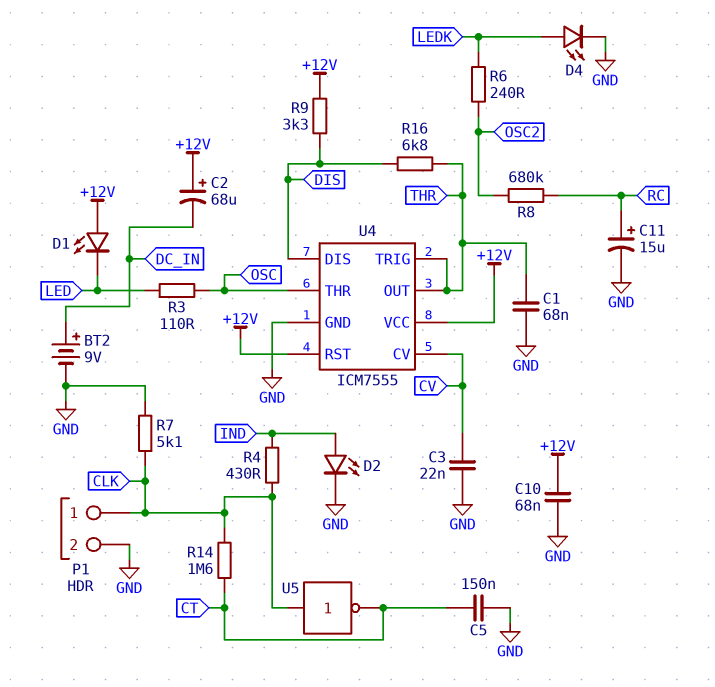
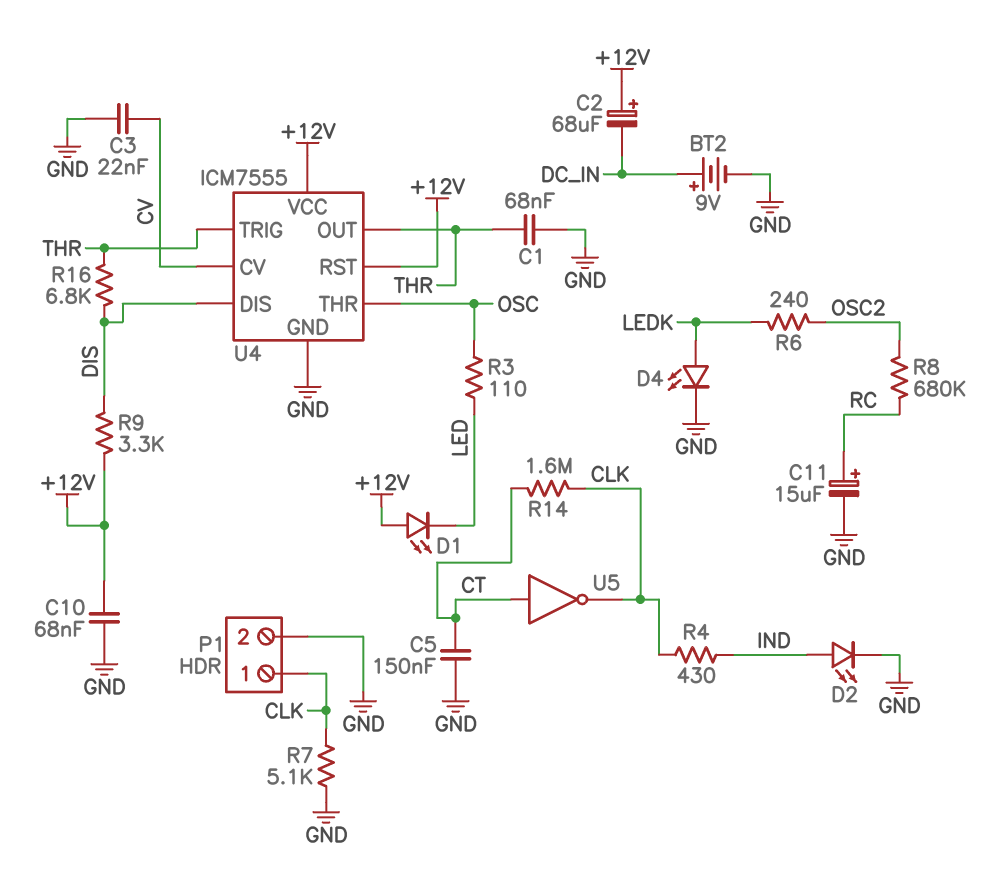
U5: NOT (in CLK, out CT) -> NOT (in CT, out CLK)

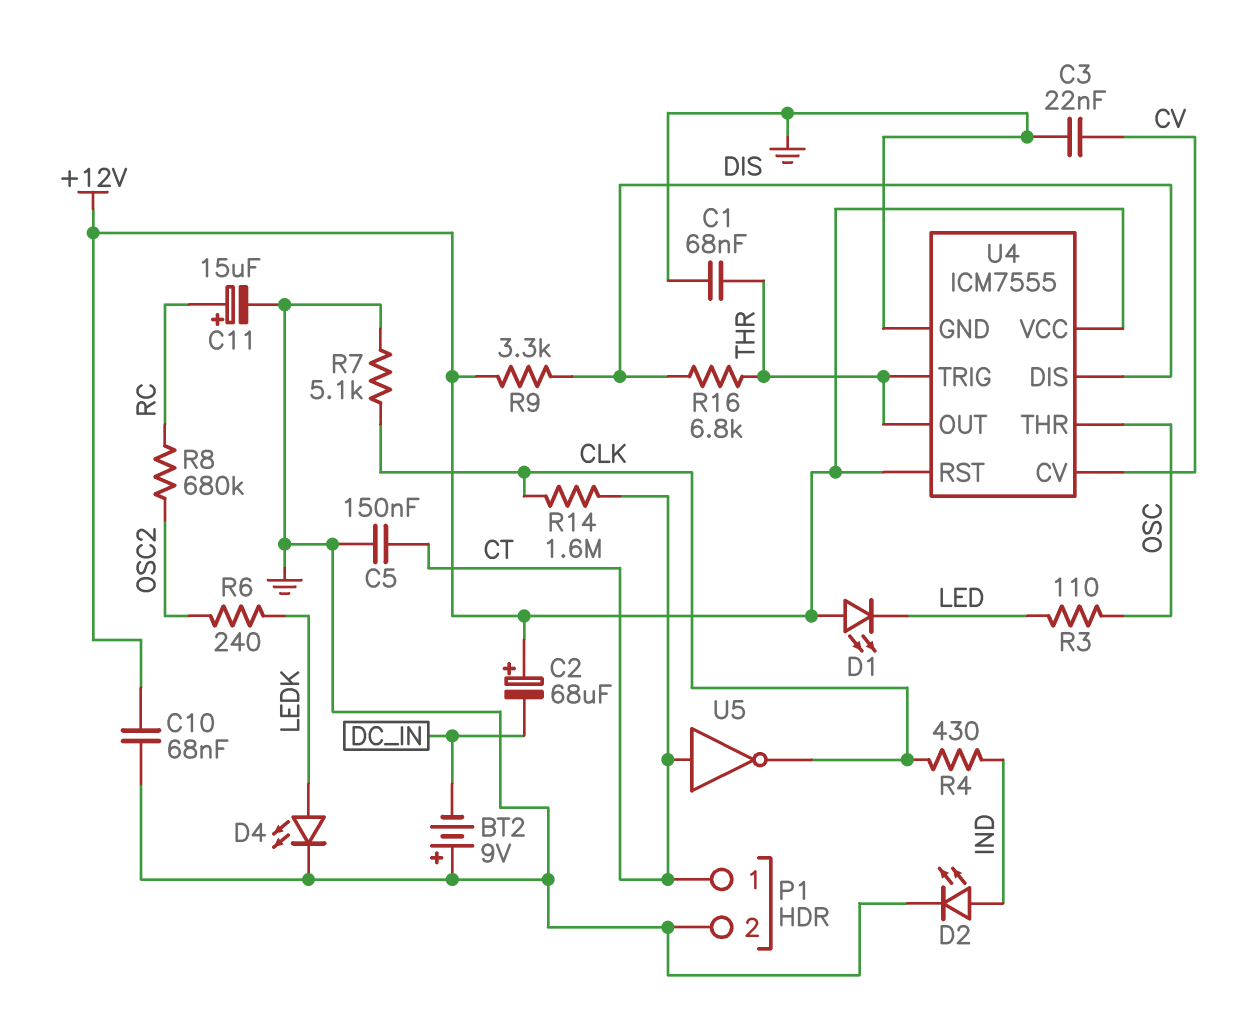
BT2: 9V (plus DC_IN, minus GND) -> 9V (plus GND, minus DC_IN)
P1 pin 1: CLK -> CT

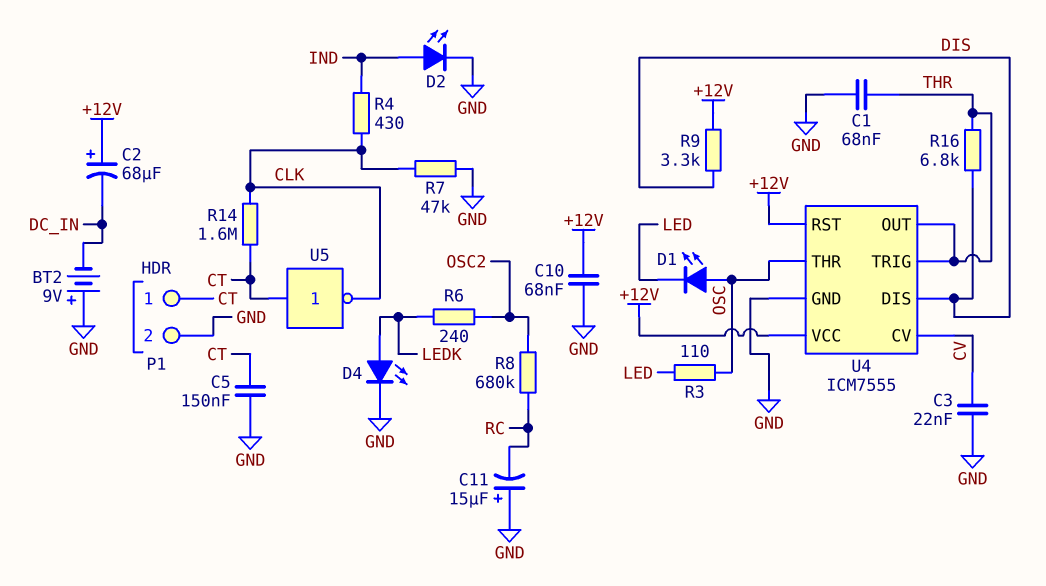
C11: 15uF (plus RC, minus GND) -> 15uF (plus GND, minus RC)
D1: LED (A +12V, K LED) -> LED (A OSC, K LED)
R7: 5.1k (CLK, GND) -> 47k (CLK, GND)

